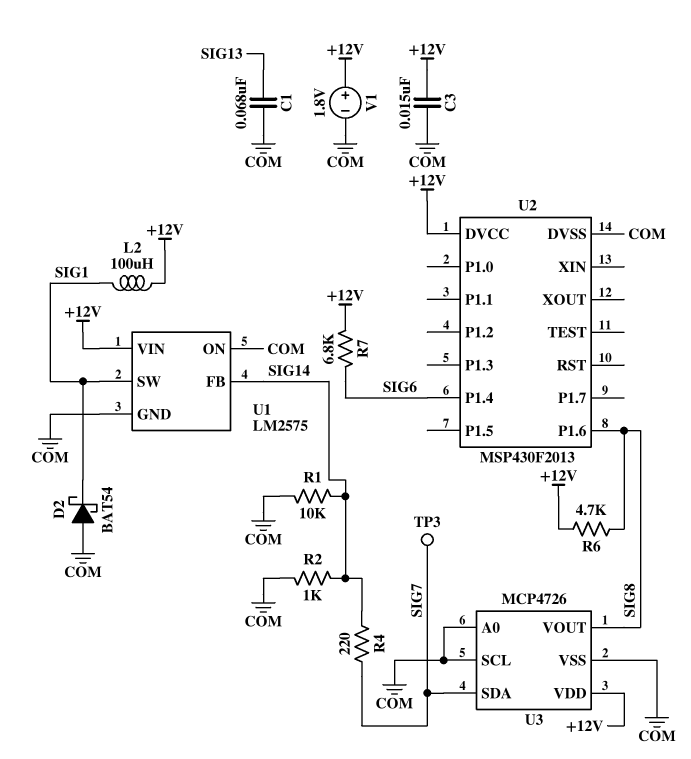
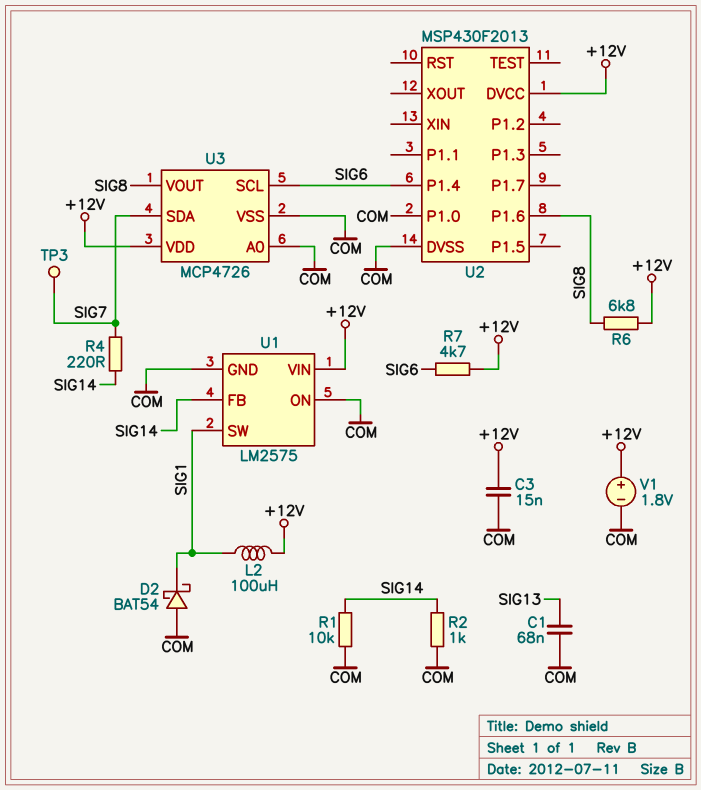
R6: 4.7k (+12V, SIG8) -> 6.8k (+12V, SIG8)
R7: 6.8k (+12V, SIG6) -> 4.7k (+12V, SIG6)
U2 pin P1.0: none -> COM
U3 pin SCL: COM -> SIG6

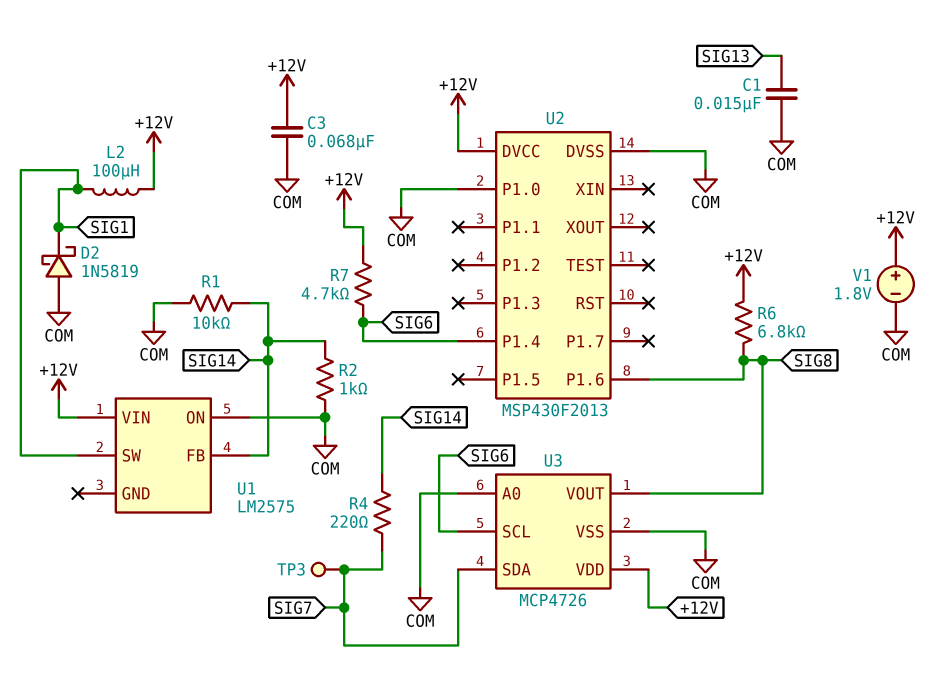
C1: 68nF (COM, SIG13) -> 15nF (COM, SIG13)
C3: 15nF (+12V, COM) -> 68nF (+12V, COM)
D2: schottky BAT54 (A COM, K SIG1) -> schottky 1N5819 (A COM, K SIG1)
U1 pin GND: COM -> none

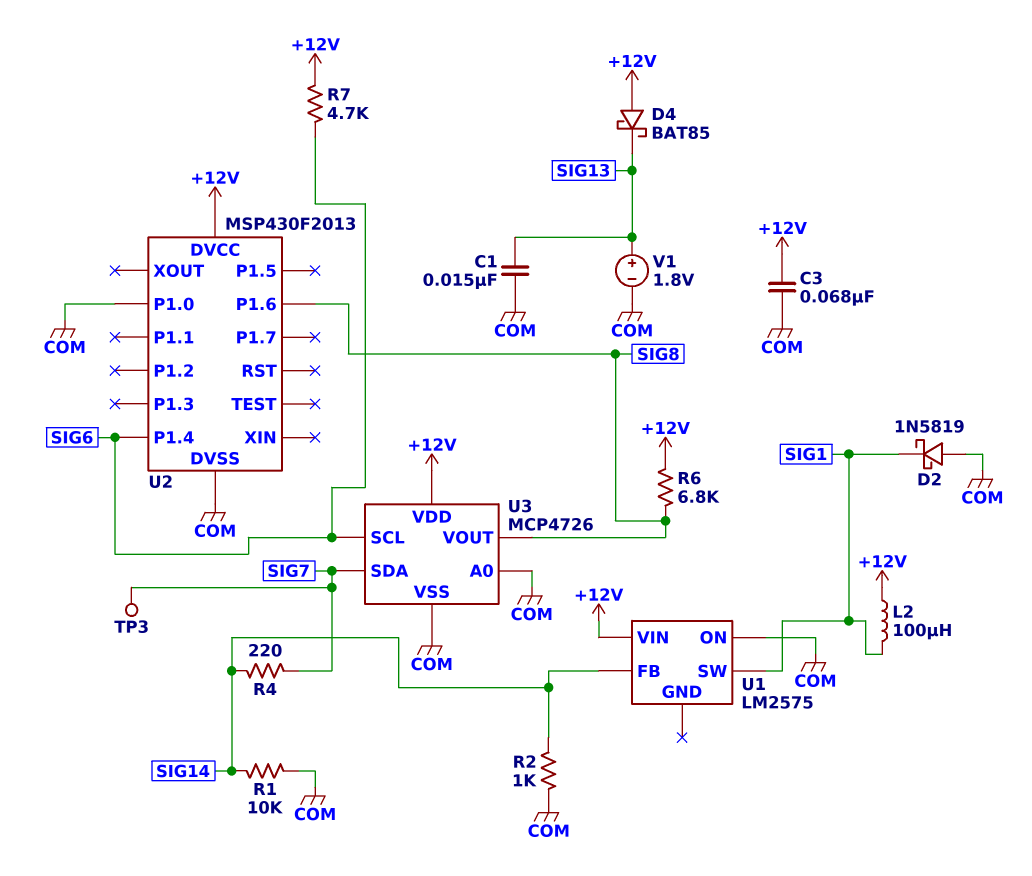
D4: none -> schottky BAT85 (A +12V, K SIG13)
V1: 1.8V (plus +12V, minus COM) -> 1.8V (plus SIG13, minus COM)

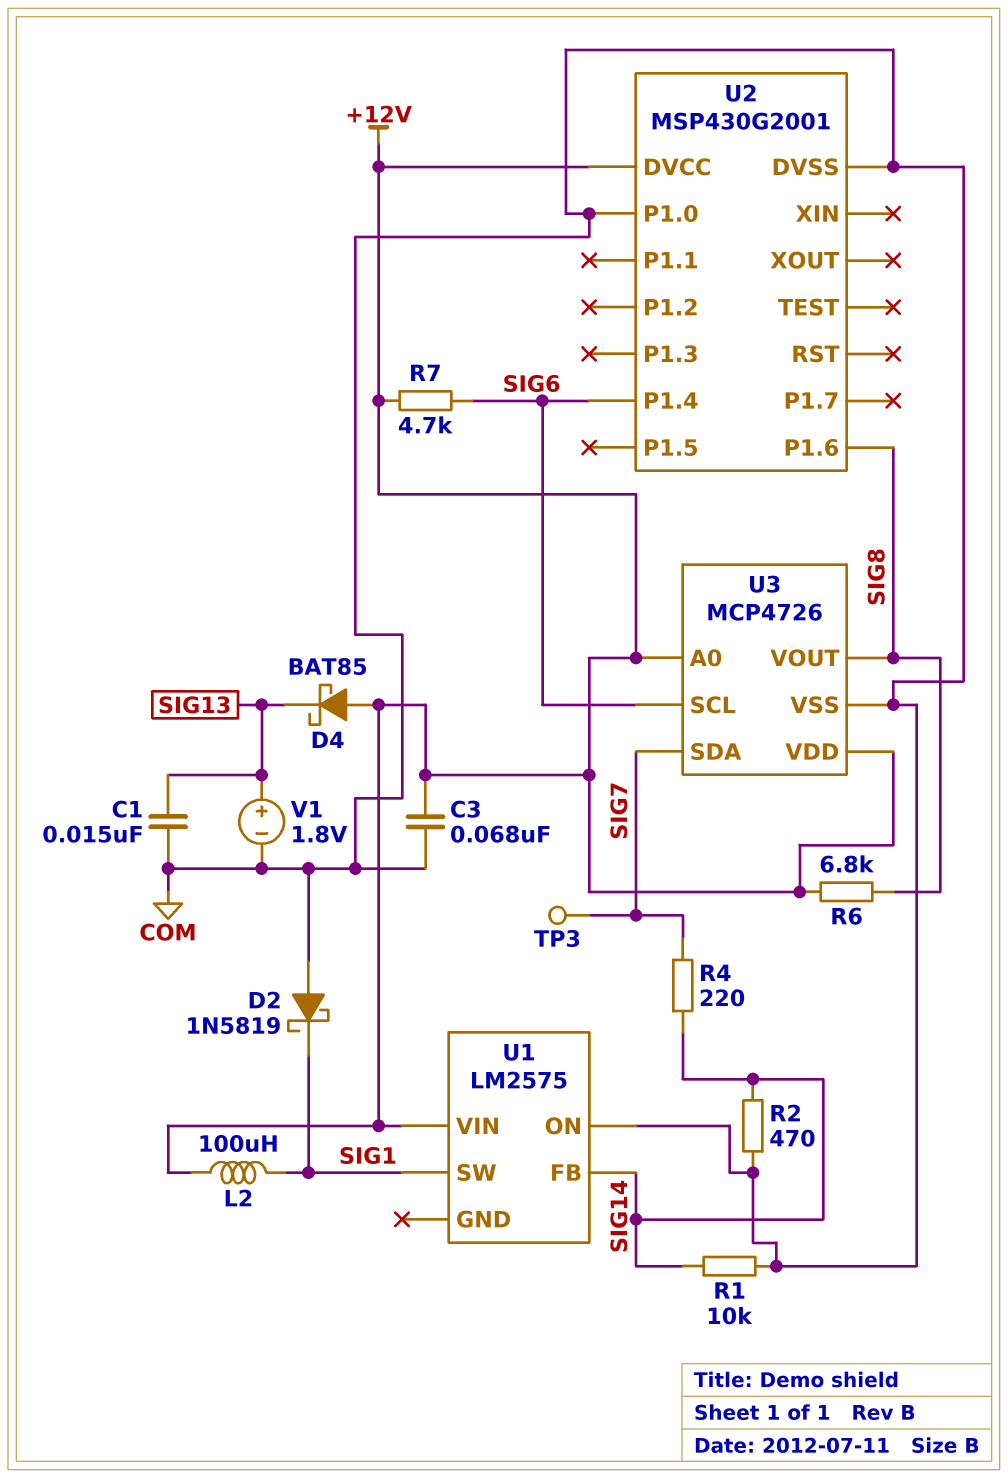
R2: 1k (COM, SIG14) -> 470 (COM, SIG14)
U2: MSP430F2013 -> MSP430G2001
U3 pin A0: COM -> +12V

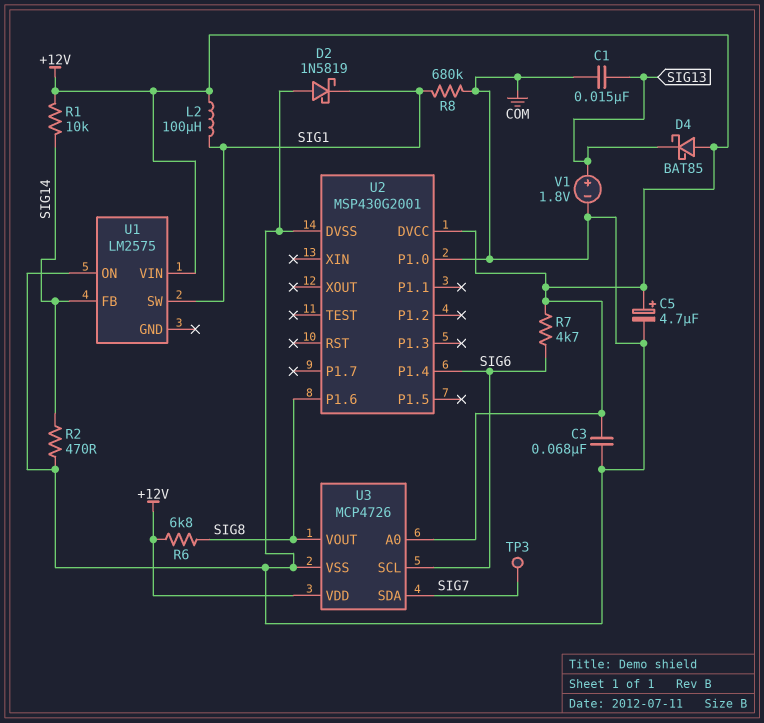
C5: none -> 4.7uF (plus +12V, minus COM)
R1: 10k (COM, SIG14) -> 10k (+12V, SIG14)
R4: 220 (SIG7, SIG14) -> none
R8: none -> 680k (COM, SIG1)

